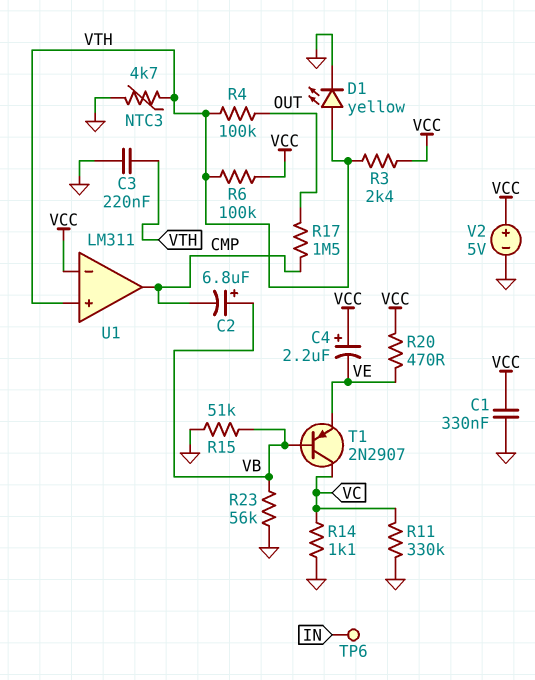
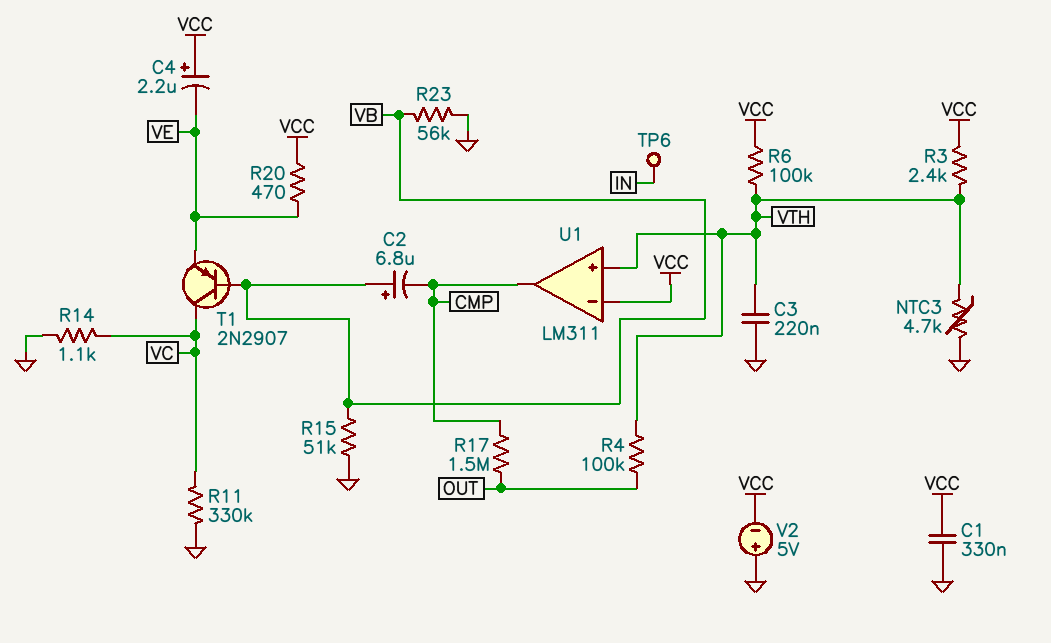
D1: LED yellow (A VTH, K GND) -> none
V2: 5V (plus VCC, minus GND) -> 5V (plus GND, minus VCC)

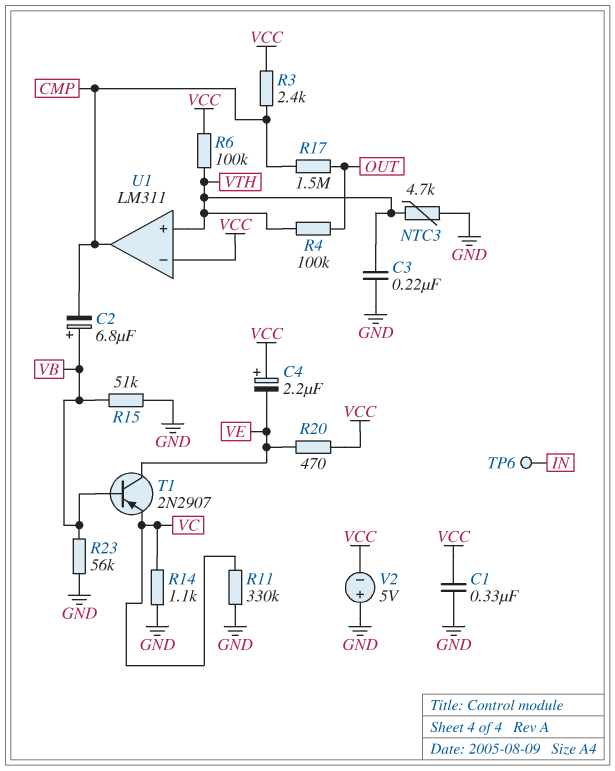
R3: 2.4k (VCC, VTH) -> 2.4k (CMP, VCC)
T1: PNP 2N2907 (B VB, C VC, E VE) -> PNP 2N2907 (B VB, C VE, E VC)

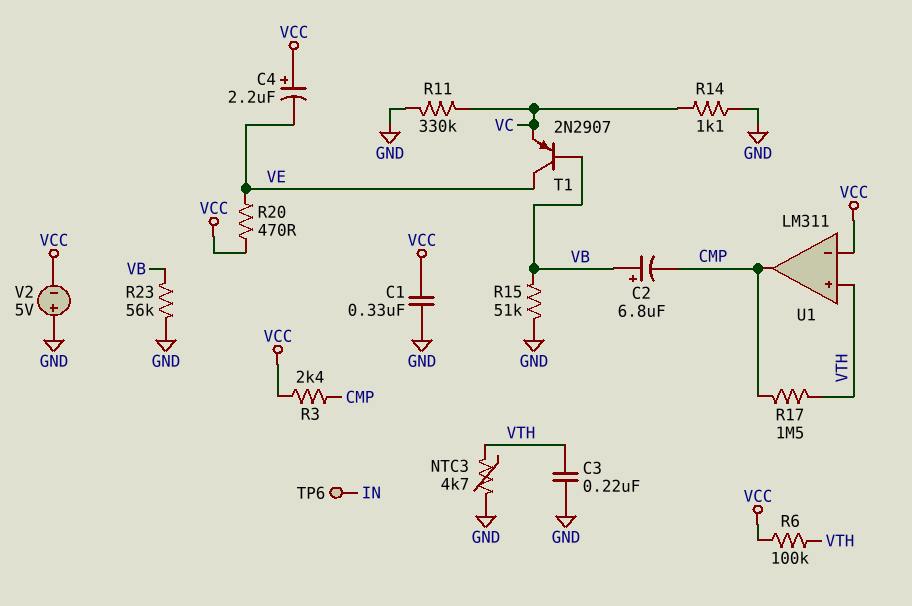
R4: 100k (OUT, VTH) -> none
R17: 1.5M (CMP, OUT) -> 1.5M (CMP, VTH)

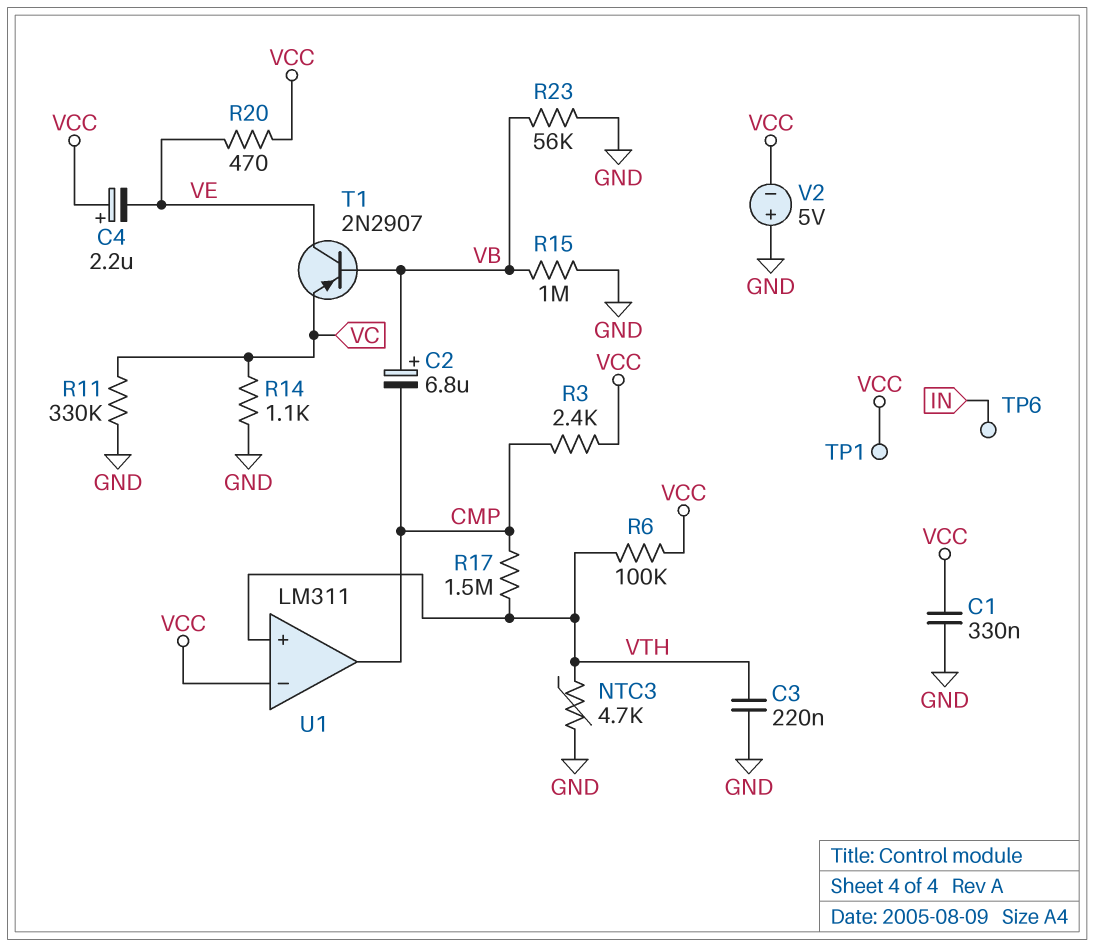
R15: 51k (GND, VB) -> 1M (GND, VB)
TP1: none -> test point (VCC)

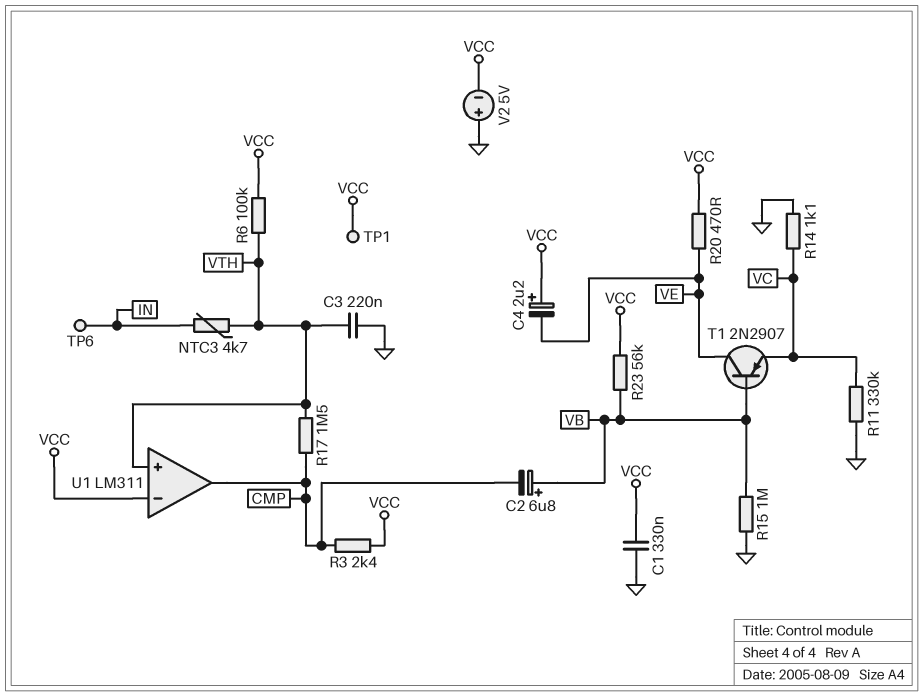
NTC3: 4.7k (GND, VTH) -> 4.7k (IN, VTH)
R23: 56k (GND, VB) -> 56k (VB, VCC)

